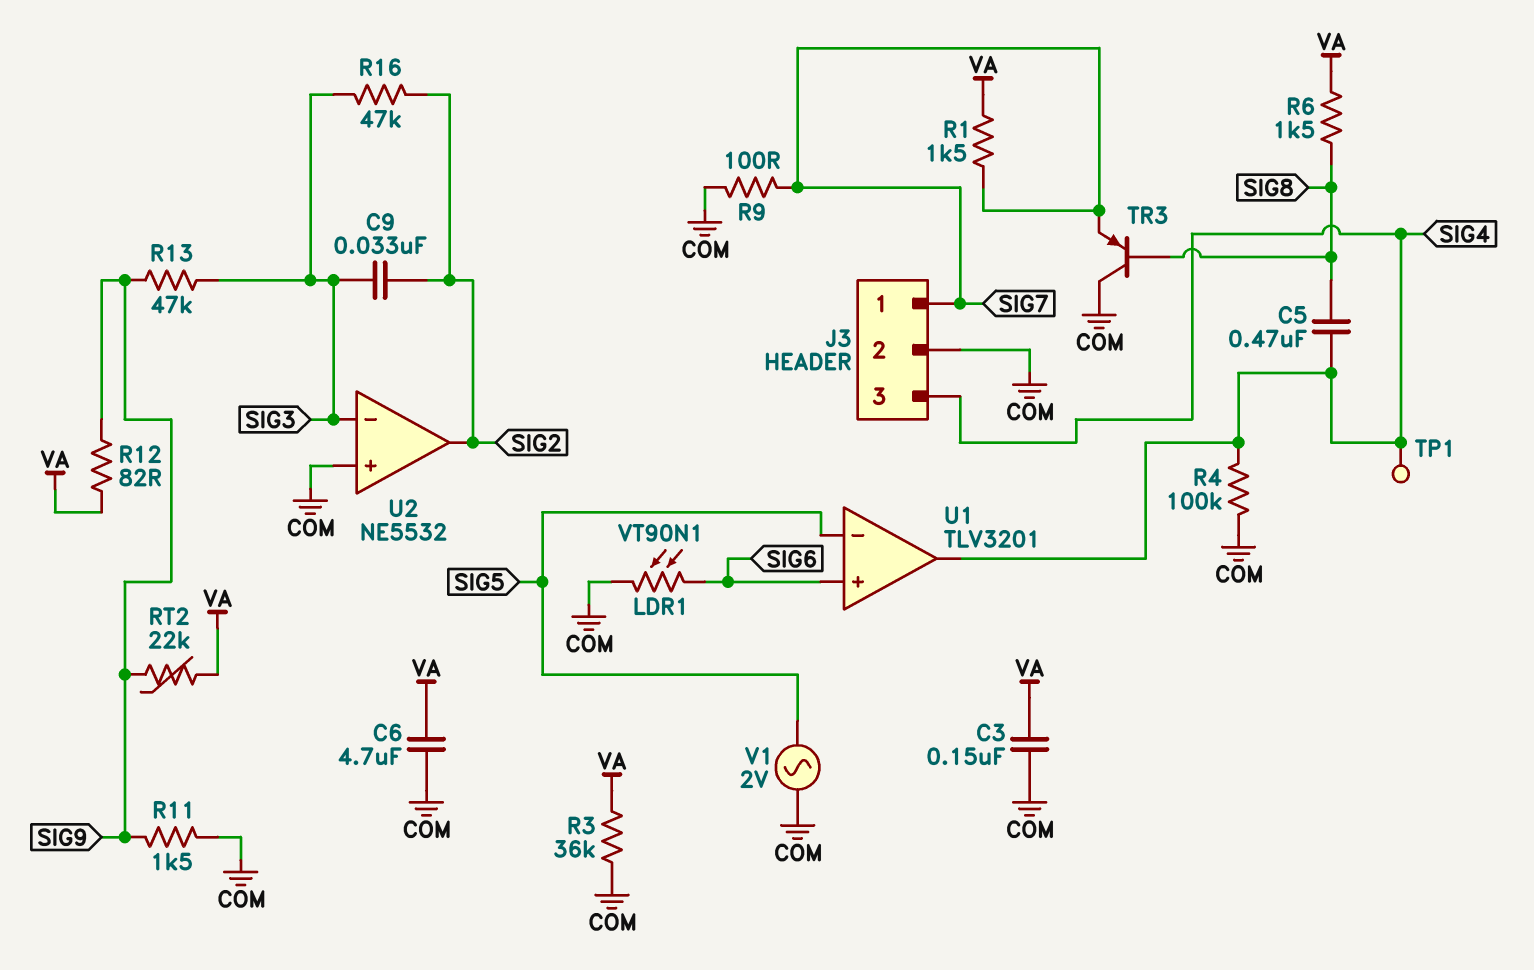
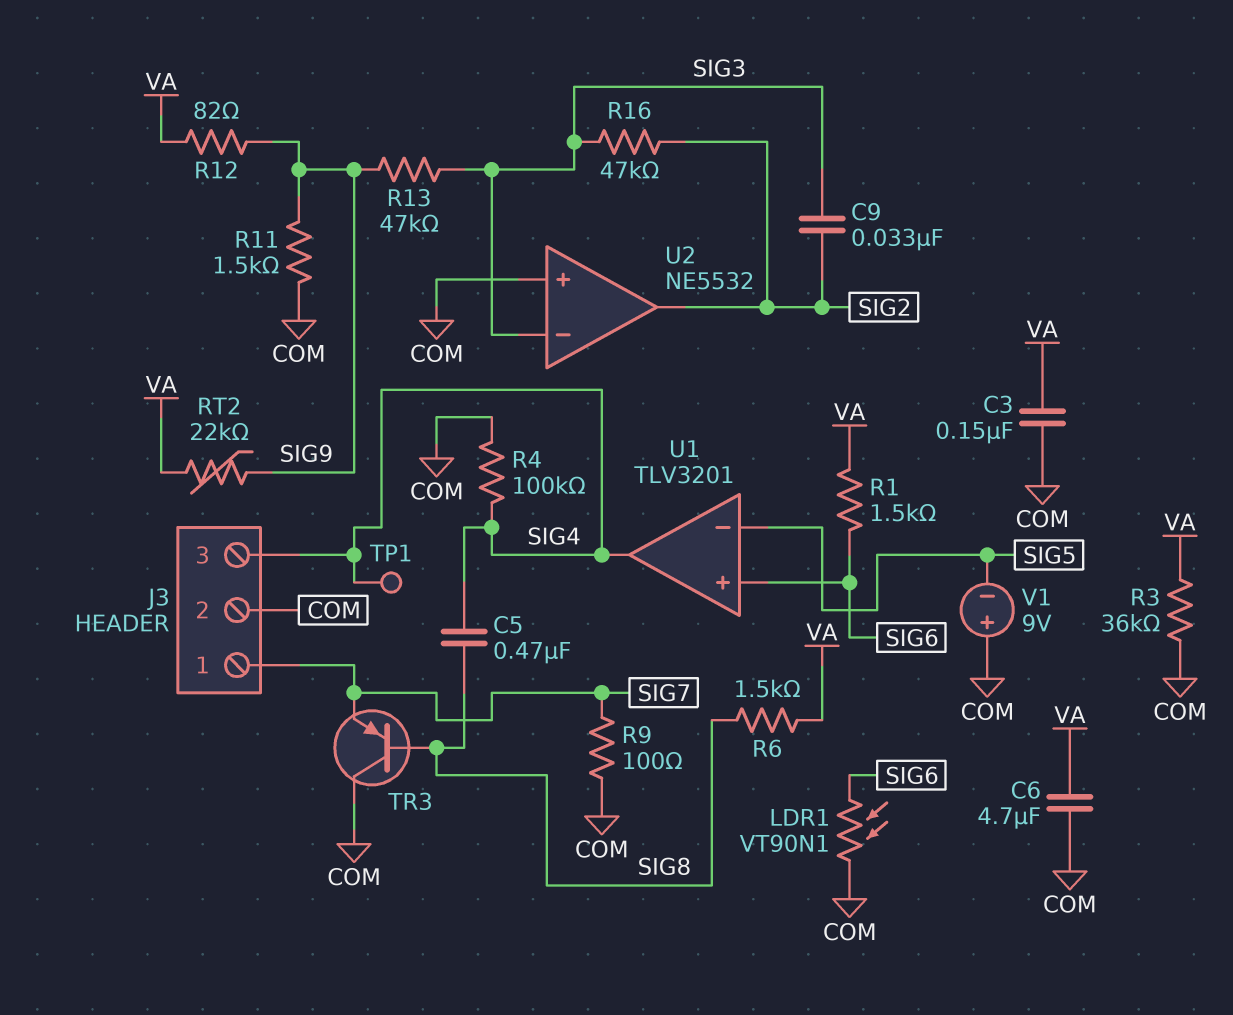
R1: 1.5k (SIG7, VA) -> 1.5k (SIG6, VA)
V1: AC 2V (COM, SIG5) -> 9V (plus COM, minus SIG5)

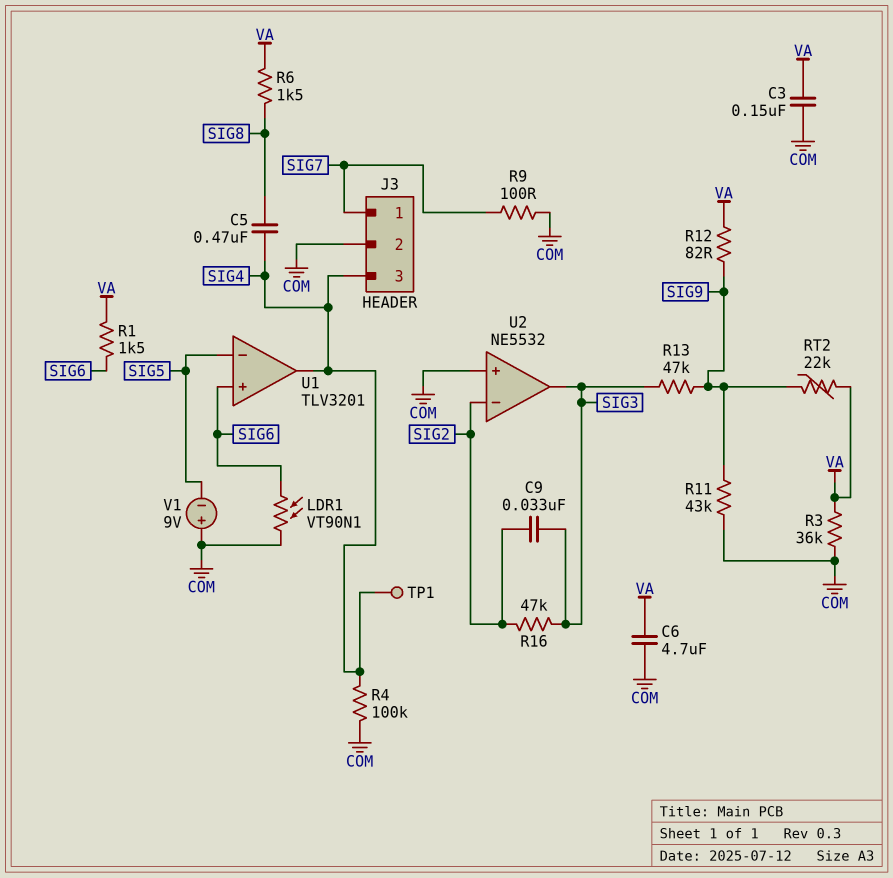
R11: 1.5k (COM, SIG9) -> 43k (COM, SIG9)
TR3: PNP (B SIG8, C COM, E SIG7) -> none
U2 pin in-: SIG3 -> SIG2
U2 pin out: SIG2 -> SIG3

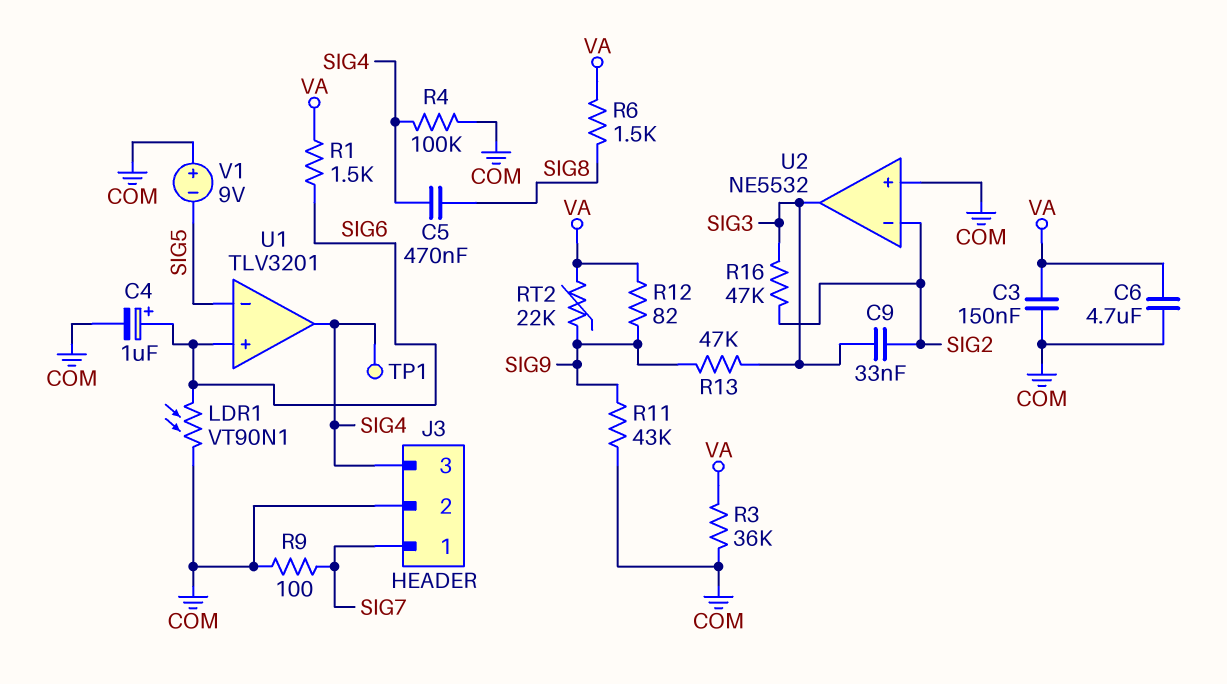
C4: none -> 1uF (plus SIG6, minus COM)

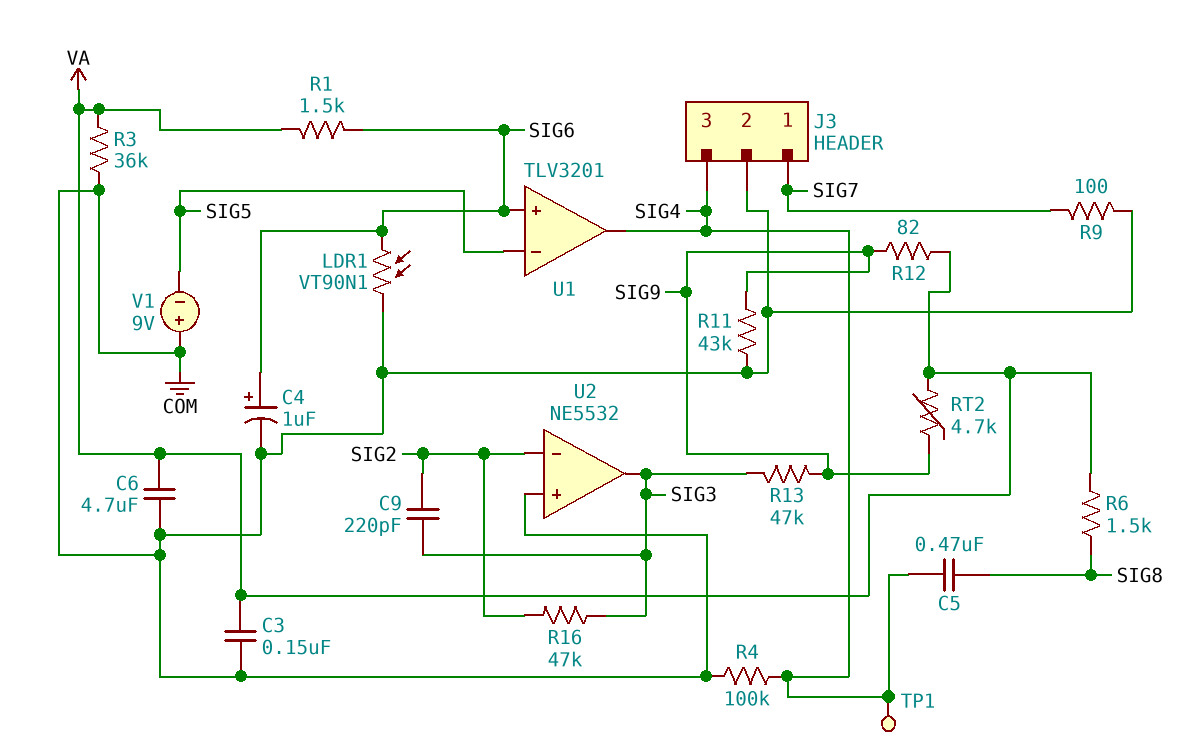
C9: 33nF (SIG2, SIG3) -> 220pF (SIG2, SIG3)
RT2: 22k (SIG9, VA) -> 4.7k (SIG9, VA)

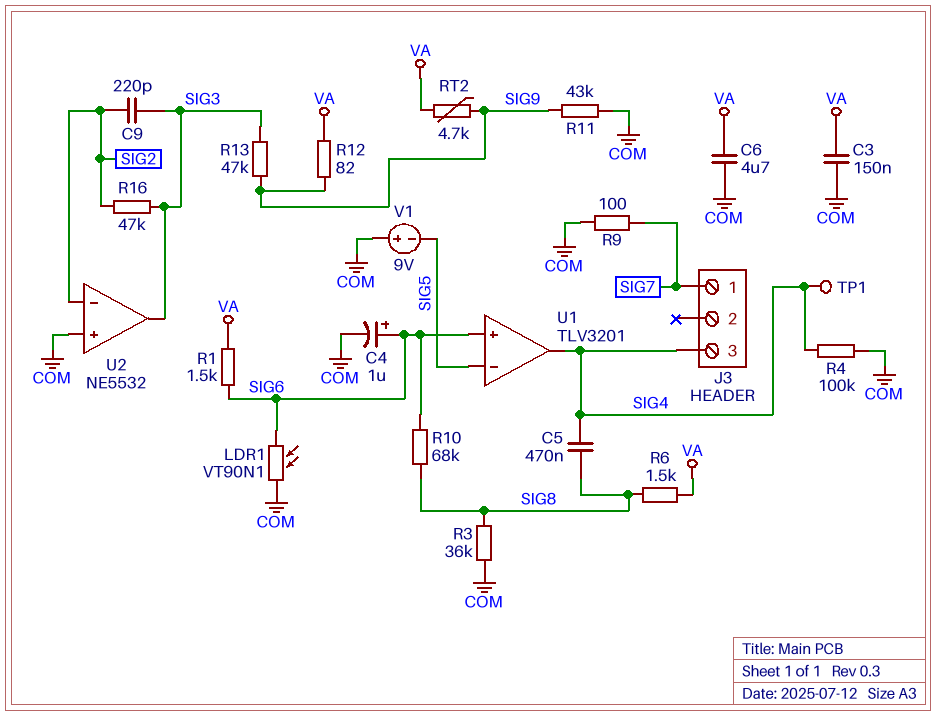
J3 pin 2: COM -> none
R3: 36k (COM, VA) -> 36k (COM, SIG8)
R10: none -> 68k (SIG6, SIG8)

